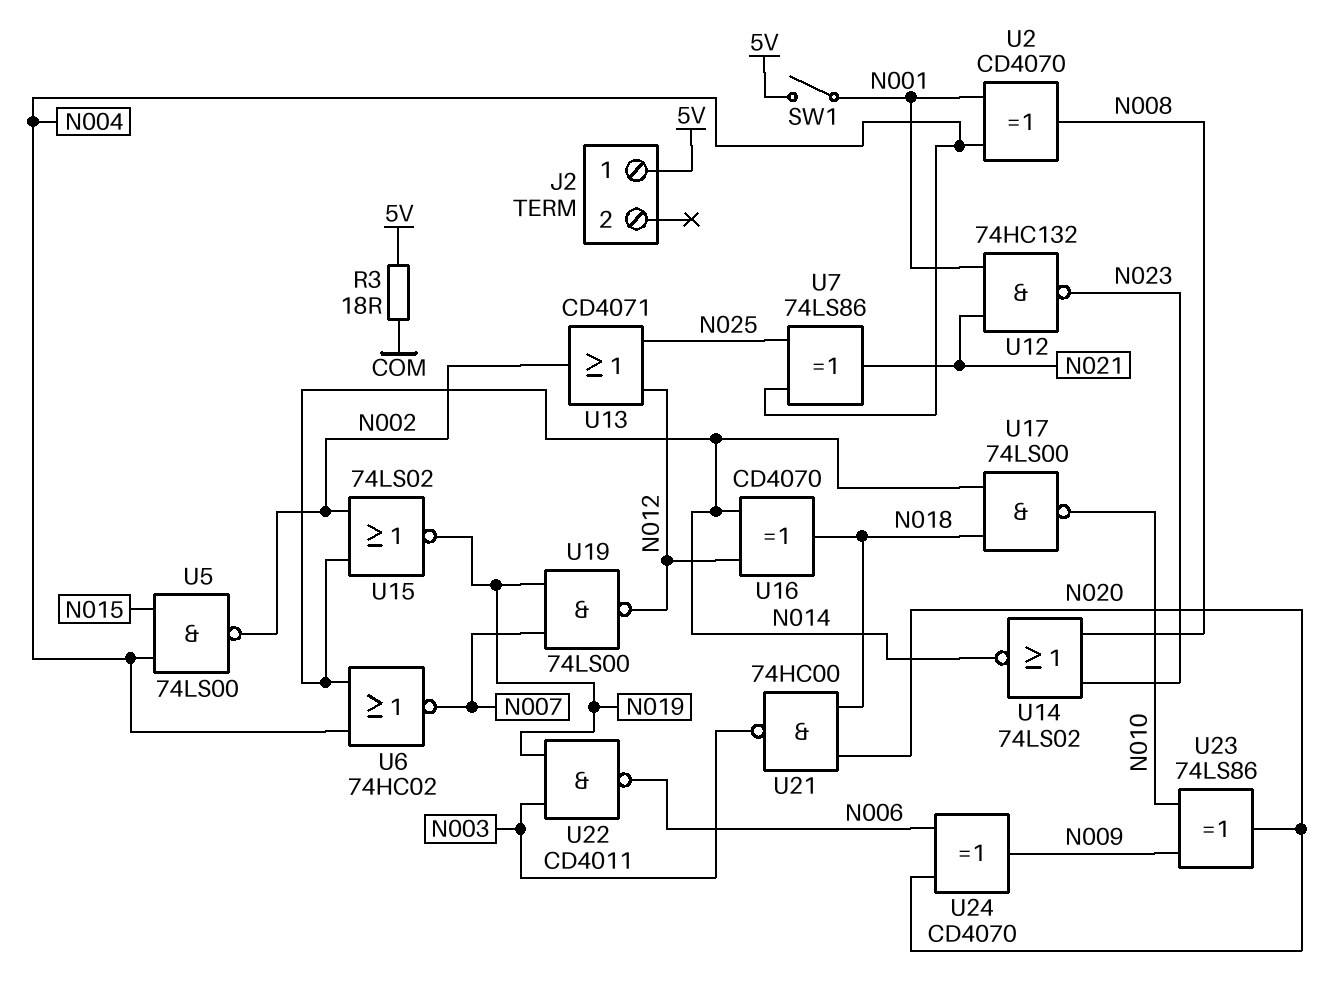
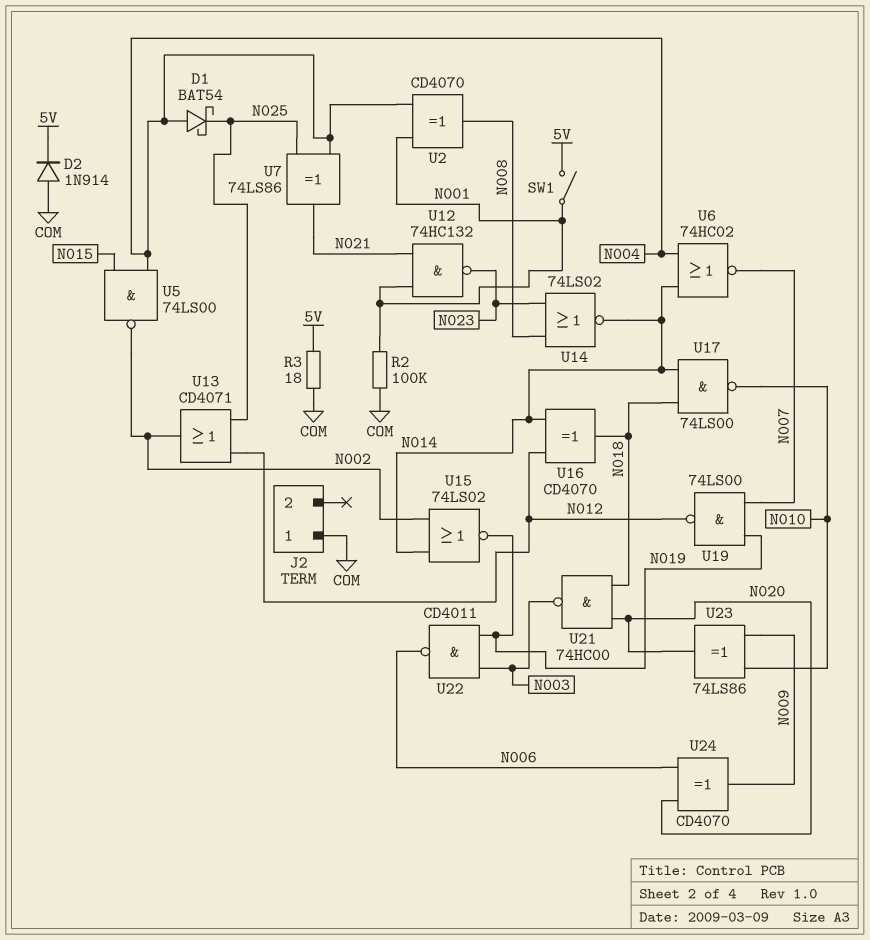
D1: none -> schottky BAT54 (A N004, K N025)
D2: none -> diode 1N914 (A COM, K 5V)
J2 pin 1: 5V -> COM
R2: none -> 100k (COM, N001)

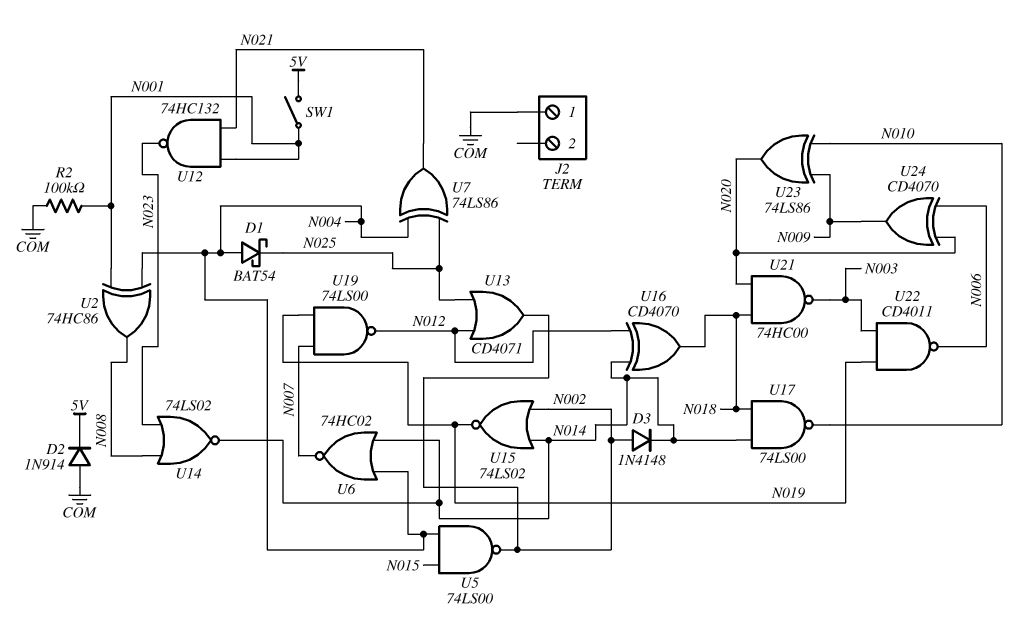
D3: none -> diode 1N4148 (A N002, K N014)
R3: 18 (5V, COM) -> none
U2: XOR CD4070 (in N001, in N004, out N008) -> XOR 74HC86 (in N001, in N004, out N008)

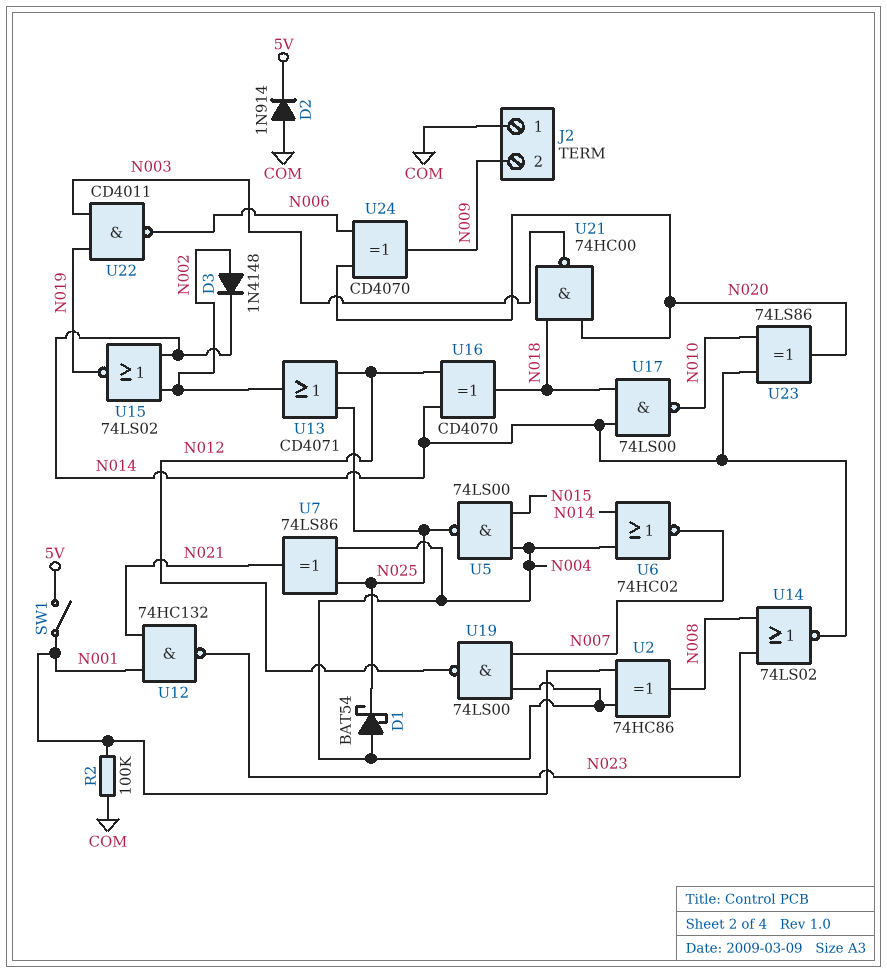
J2 pin 2: none -> N009
U5: NAND 74LS00 (in N004, in N015, out N002) -> NAND 74LS00 (in N004, in N015, out N025)
U19: NAND 74LS00 (in N007, in N019, out N012) -> NAND 74LS00 (in N004, in N007, out N012)
U23: XOR 74LS86 (in N009, in N010, out N020) -> XOR 74LS86 (in N010, in N014, out N020)

